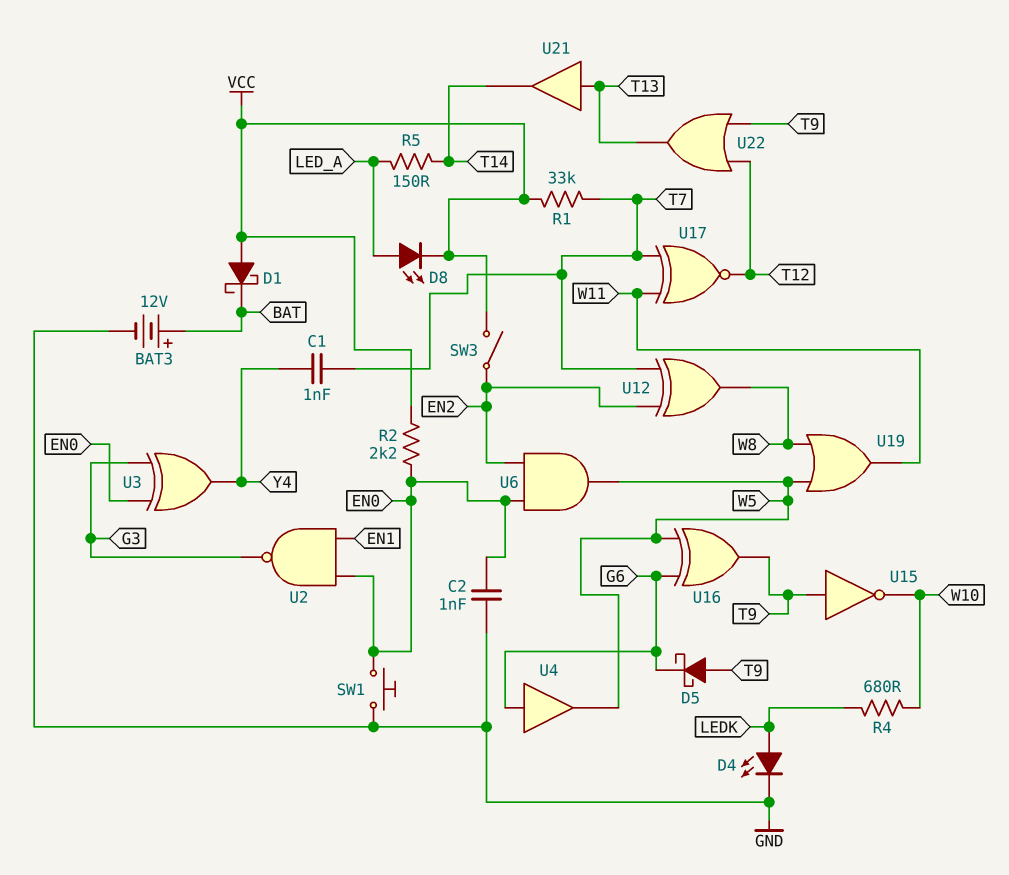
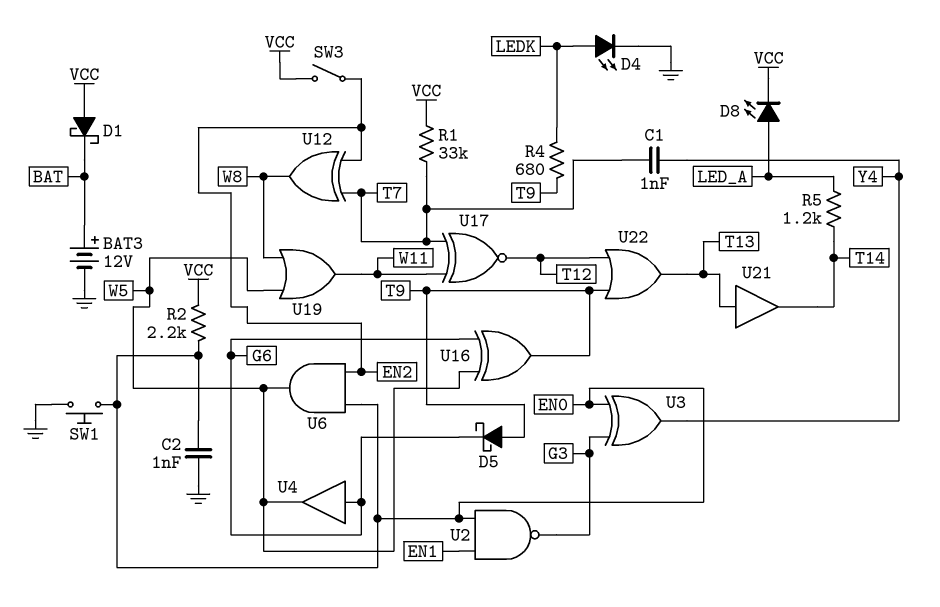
R4: 680 (LEDK, W10) -> 680 (LEDK, T9)
R5: 150 (LED_A, T14) -> 1.2k (LED_A, T14)
U15: NOT (in T9, out W10) -> none

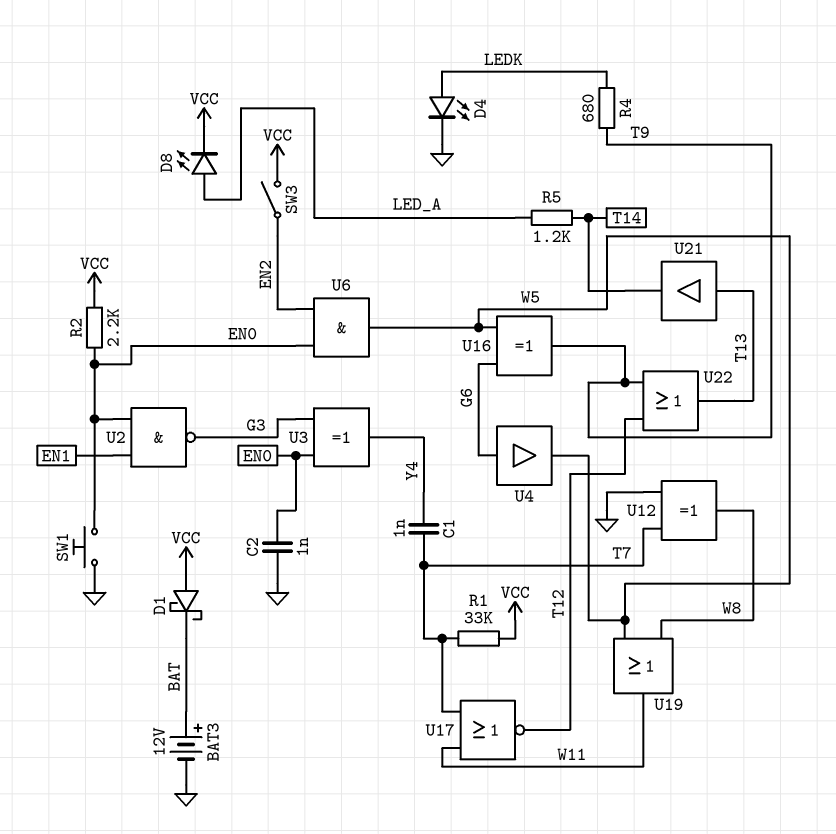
D5: schottky (A T9, K G6) -> none
U12: XOR (in EN2, in T7, out W8) -> XOR (in GND, in T7, out W8)
U17: XNOR (in T7, in W11, out T12) -> NOR (in T7, in W11, out T12)

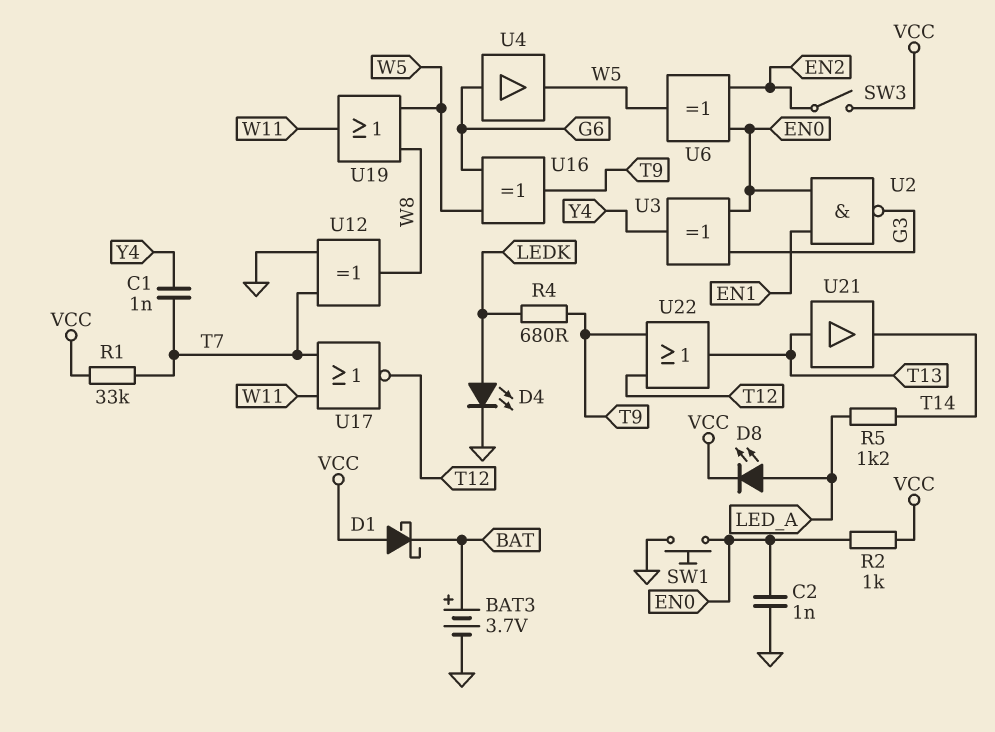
BAT3: 12V (plus BAT, minus GND) -> 3.7V (plus BAT, minus GND)
R2: 2.2k (EN0, VCC) -> 1k (EN0, VCC)
U6: AND (in EN0, in EN2, out W5) -> XOR (in EN0, in EN2, out W5)

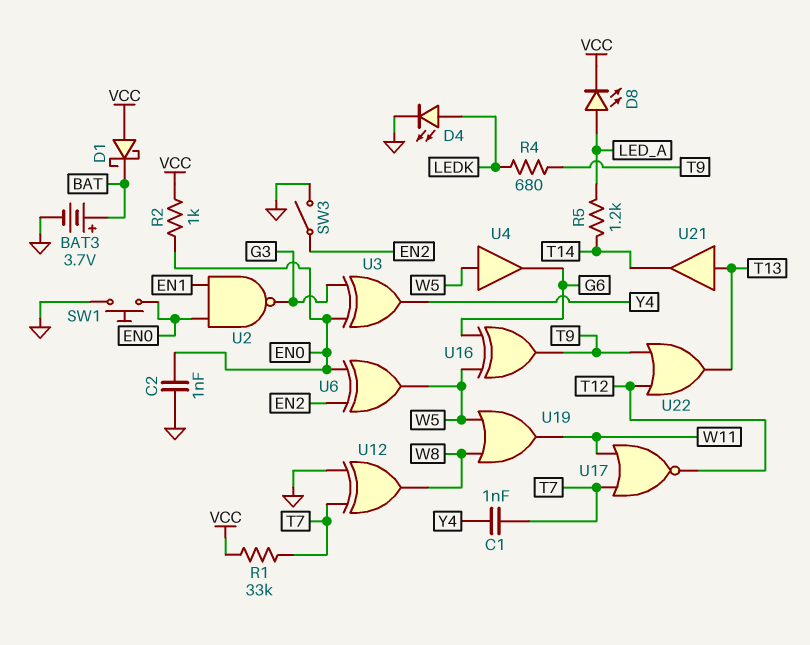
SW3: switch (EN2, VCC) -> switch (EN2, GND)
U4: buffer (in G6, out W5) -> buffer (in W5, out G6)

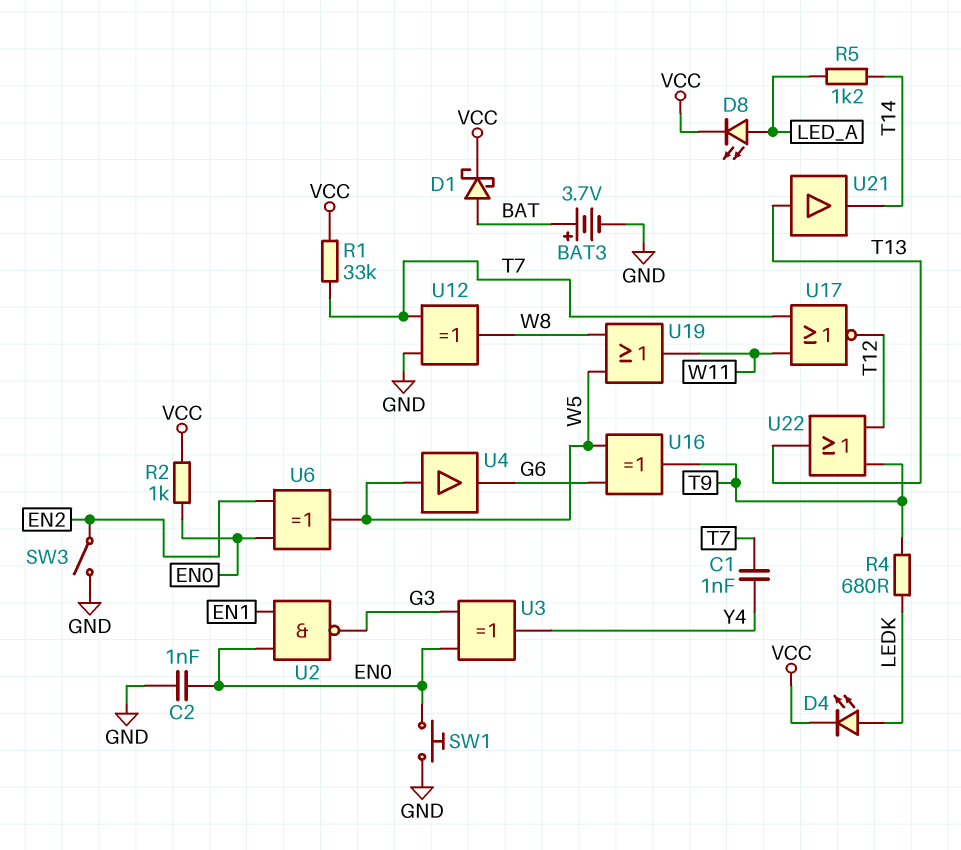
D1: schottky (A VCC, K BAT) -> schottky (A BAT, K VCC)
D4: LED (A LEDK, K GND) -> LED (A LEDK, K VCC)

